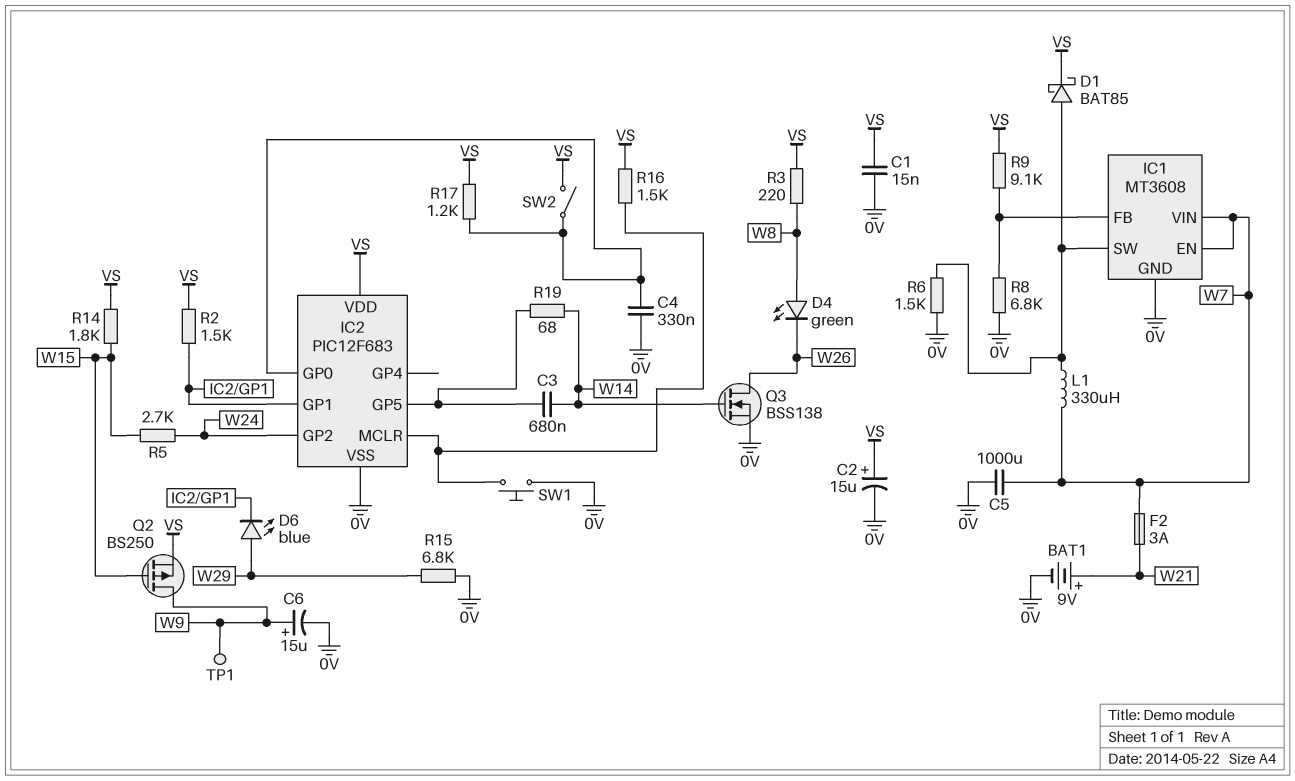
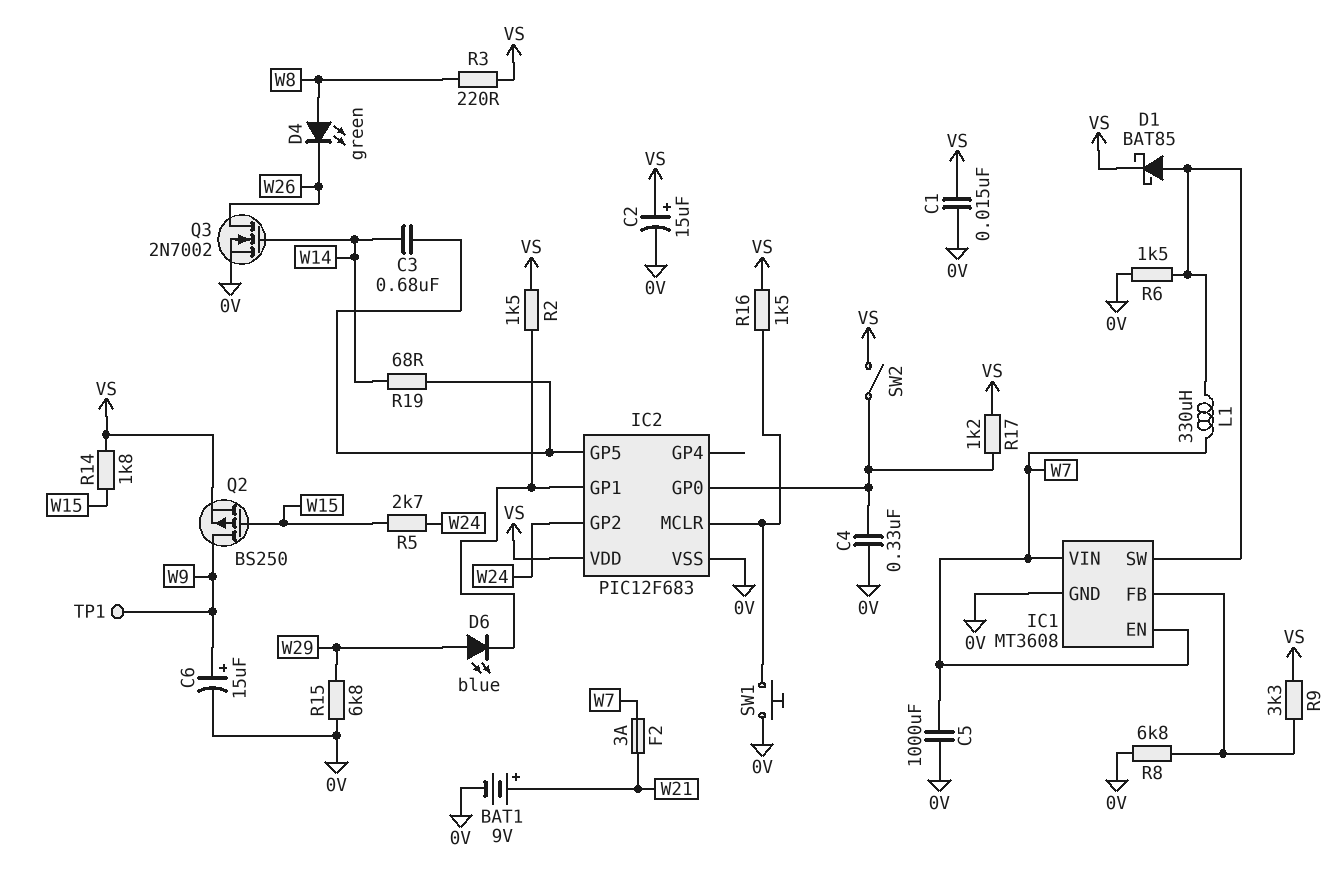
Q3: NMOS BSS138 (G W14, D W26, S 0V) -> NMOS 2N7002 (G W14, D W26, S 0V)
R9: 9.1k (IC1/FB, VS) -> 3.3k (IC1/FB, VS)

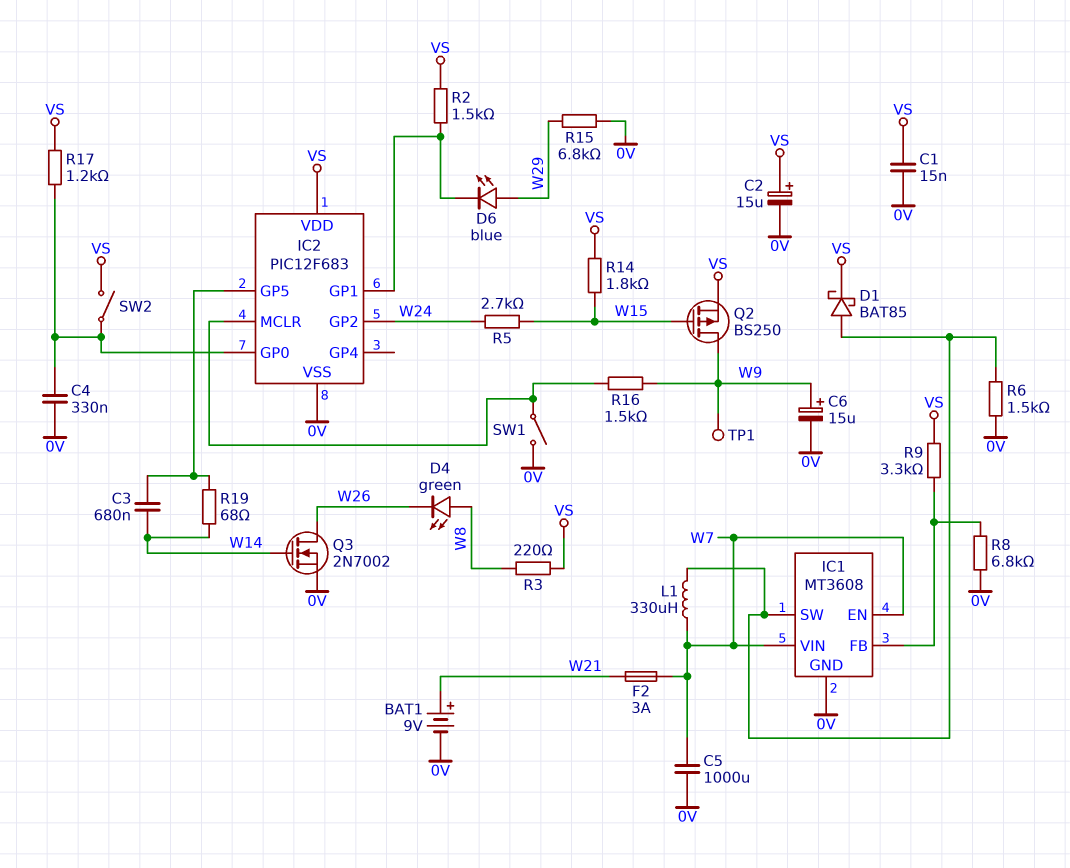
R16: 1.5k (IC2/MCLR, VS) -> 1.5k (IC2/MCLR, W9)
SW1: button (0V, IC2/MCLR) -> switch (0V, IC2/MCLR)

